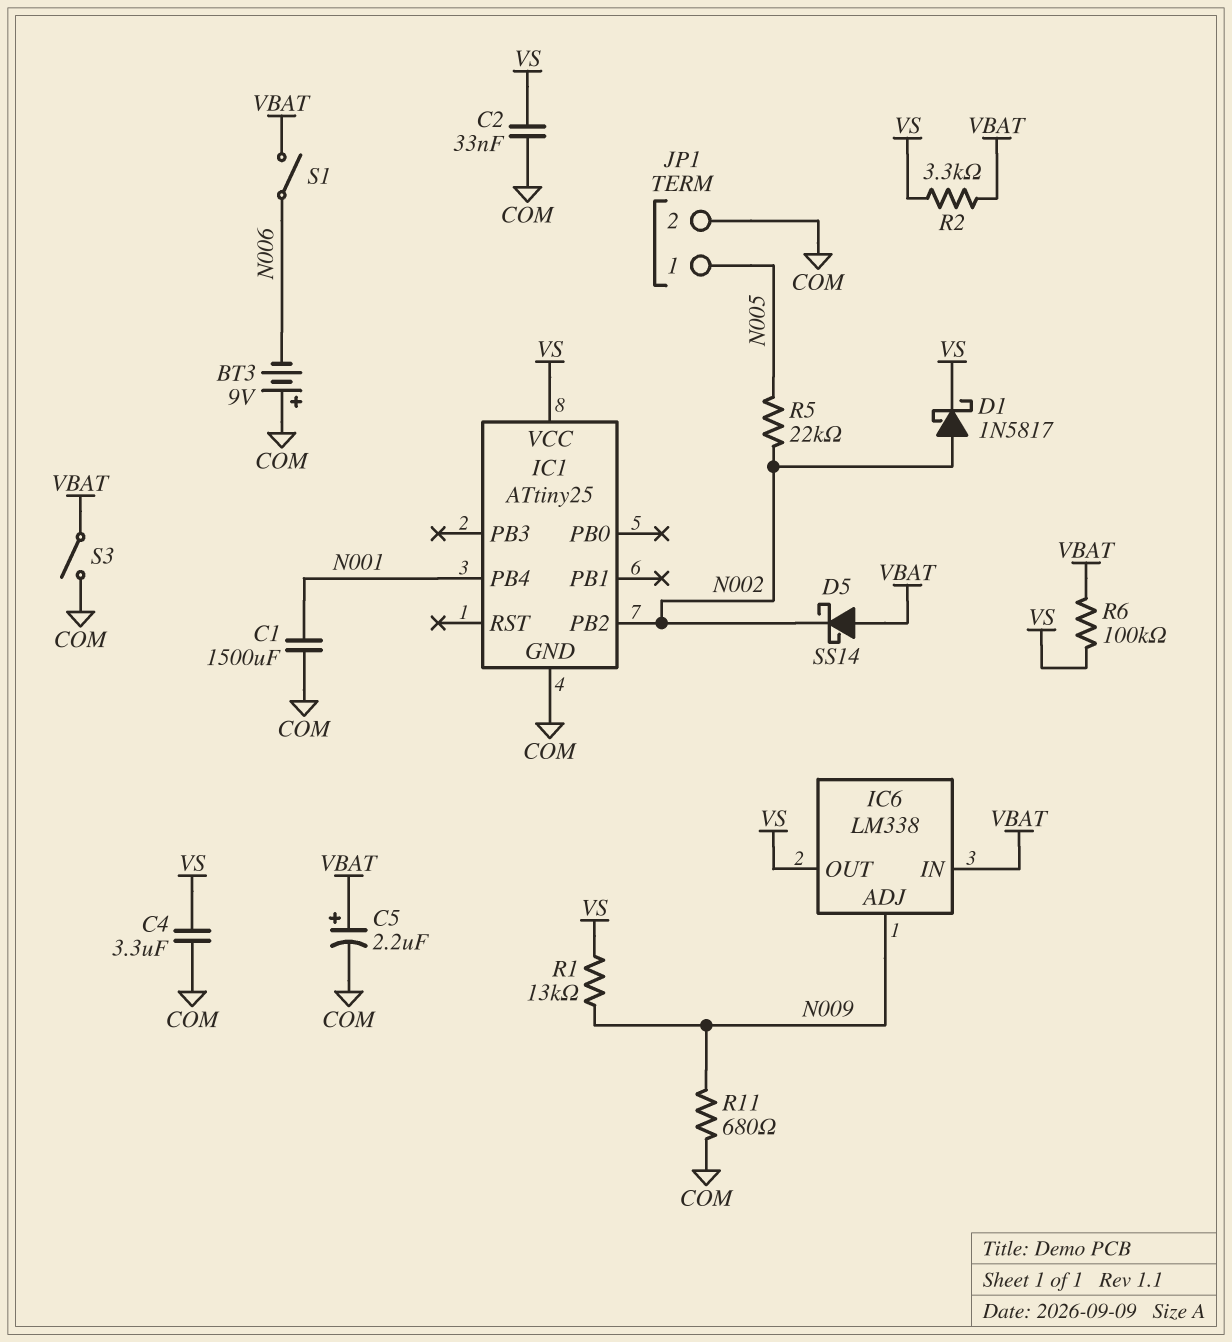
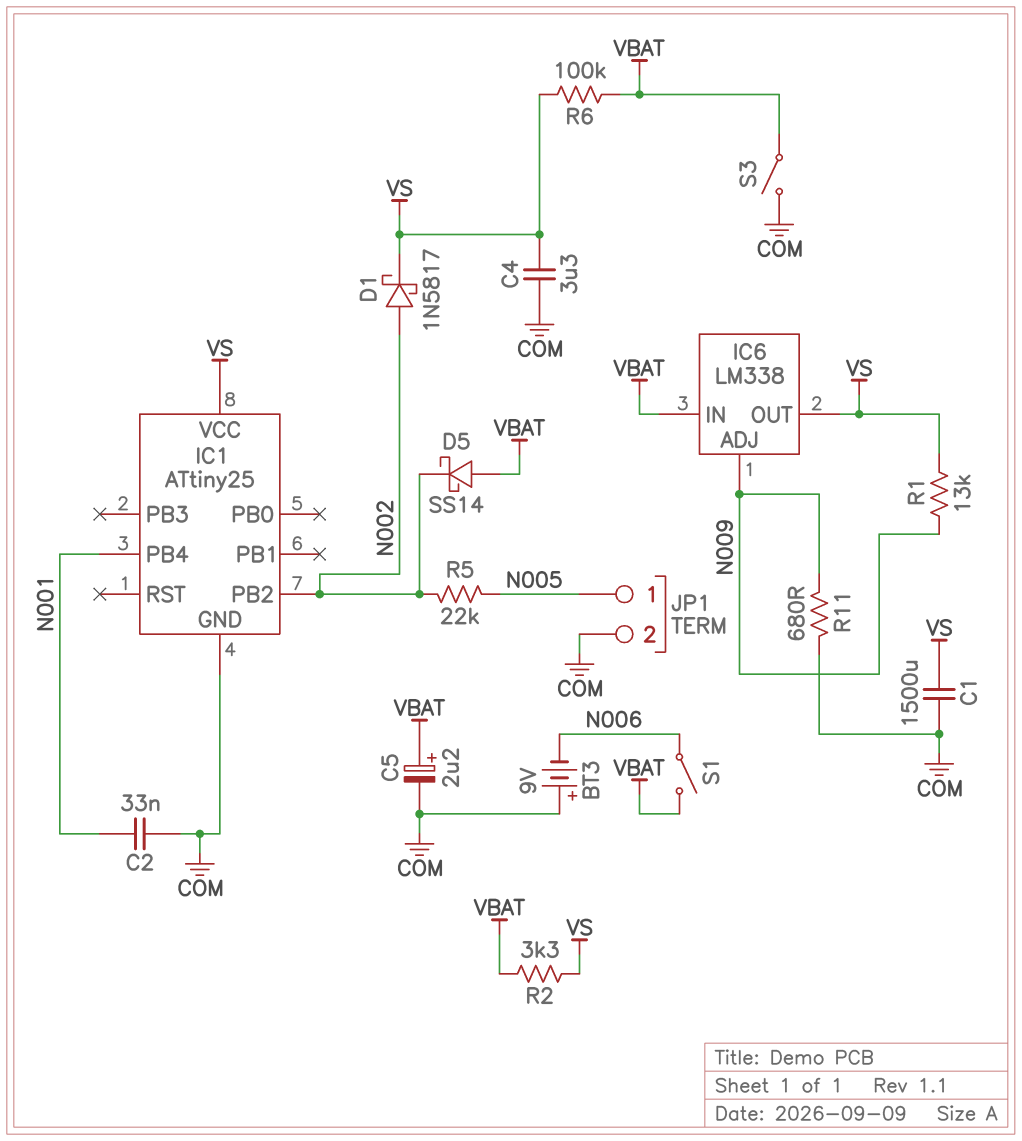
C1: 1500uF (COM, N001) -> 1500uF (COM, VS)
C2: 33nF (COM, VS) -> 33nF (COM, N001)

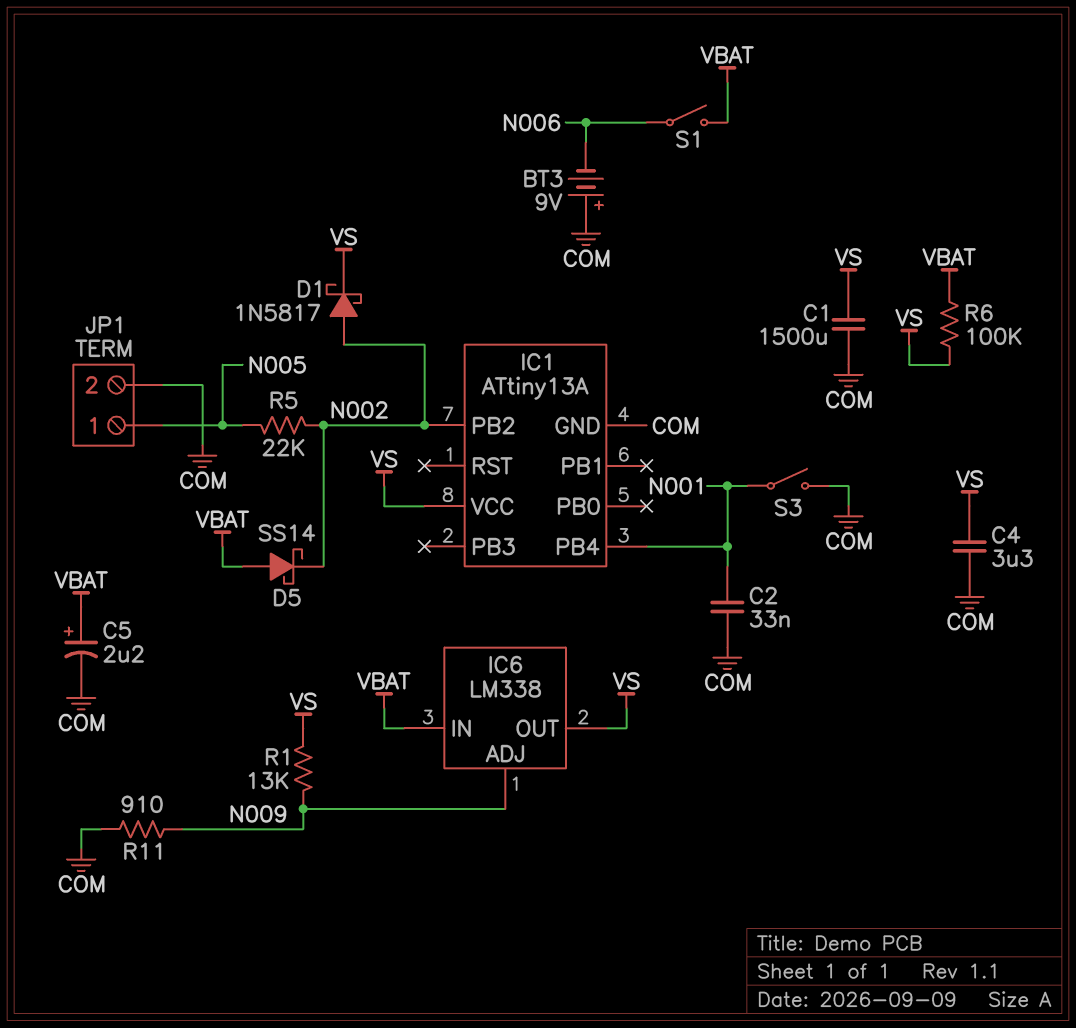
IC1: ATtiny25 -> ATtiny13A
R2: 3.3k (VBAT, VS) -> none
R11: 680 (COM, N009) -> 910 (COM, N009)
S3: switch (COM, VBAT) -> switch (COM, N001)

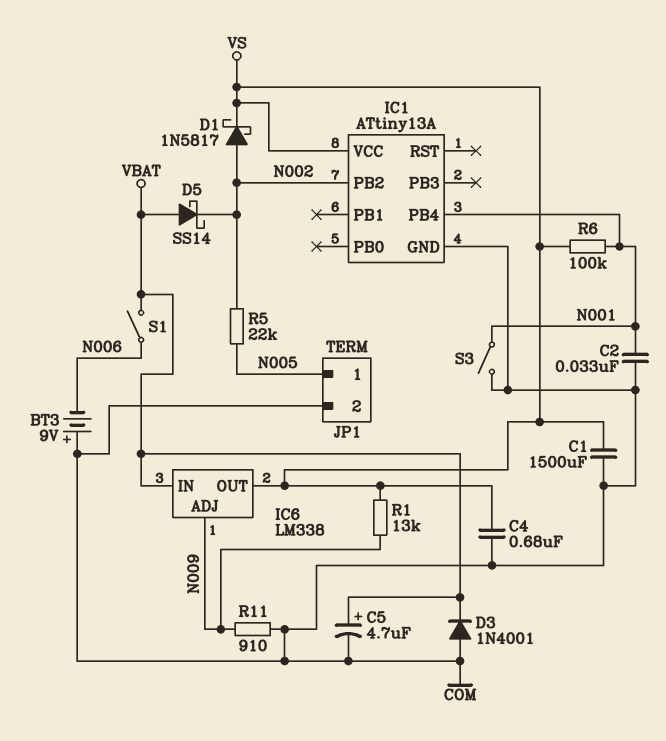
C4: 3.3uF (COM, VS) -> 680nF (COM, VS)
C5: 2.2uF (plus VBAT, minus COM) -> 4.7uF (plus VBAT, minus COM)
D3: none -> diode 1N4001 (A COM, K VBAT)
R6: 100k (VBAT, VS) -> 100k (N001, VS)

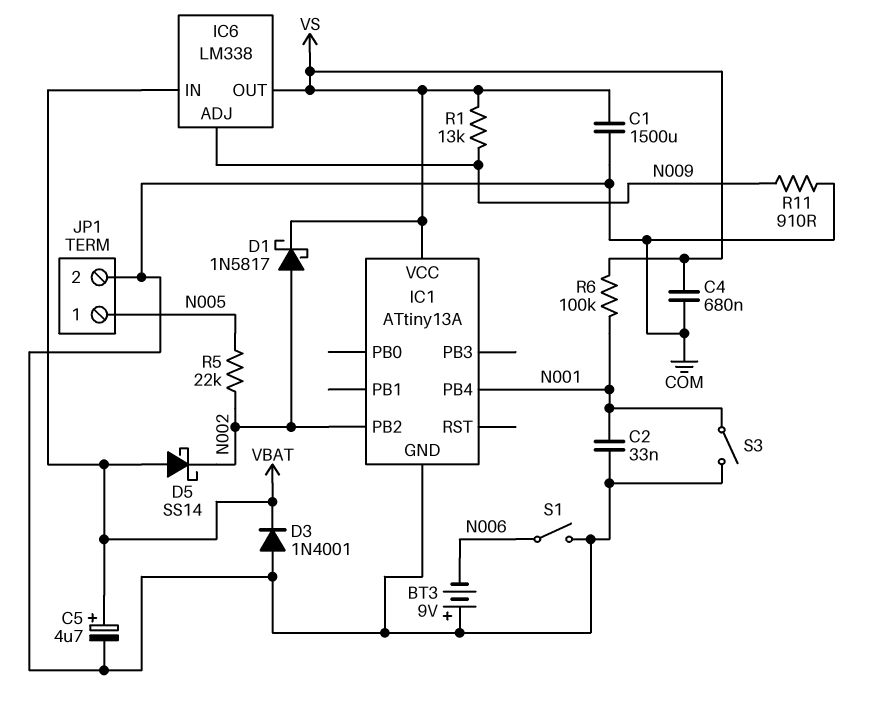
S1: switch (N006, VBAT) -> switch (COM, N006)

